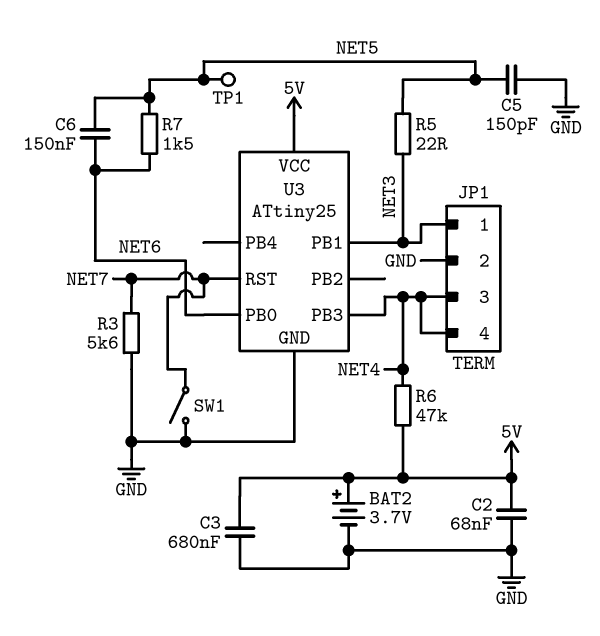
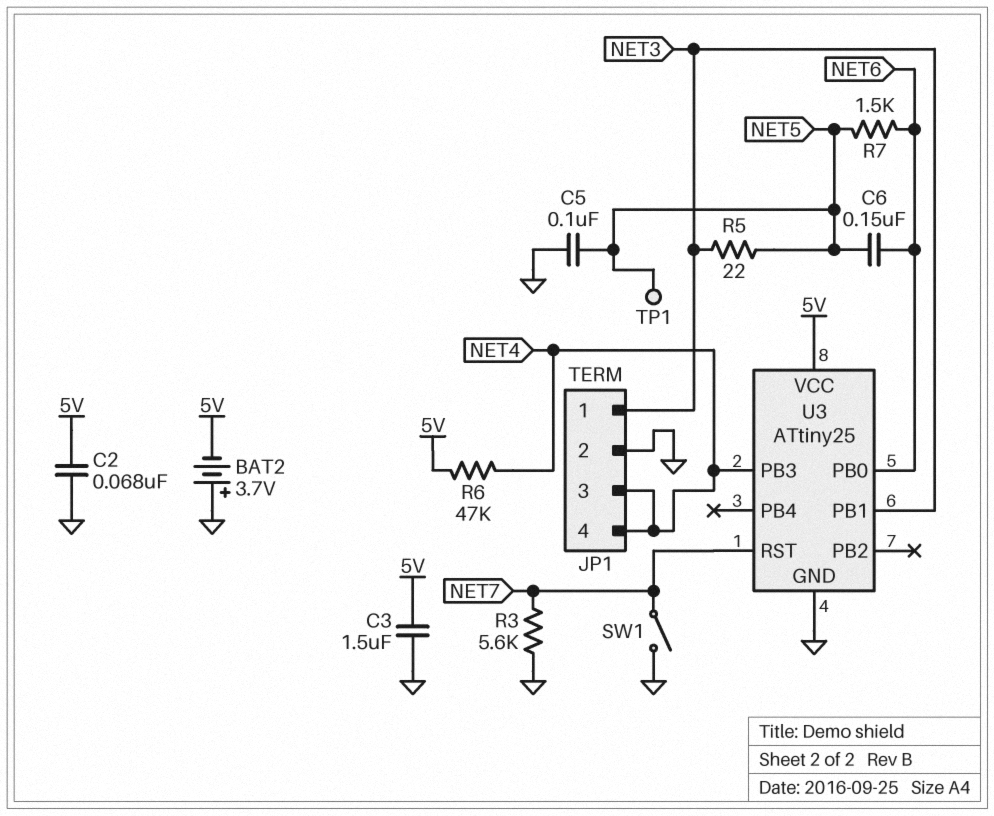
BAT2: 3.7V (plus 5V, minus GND) -> 3.7V (plus GND, minus 5V)
C3: 680nF (5V, GND) -> 1.5uF (5V, GND)
C5: 150pF (GND, NET5) -> 100nF (GND, NET5)

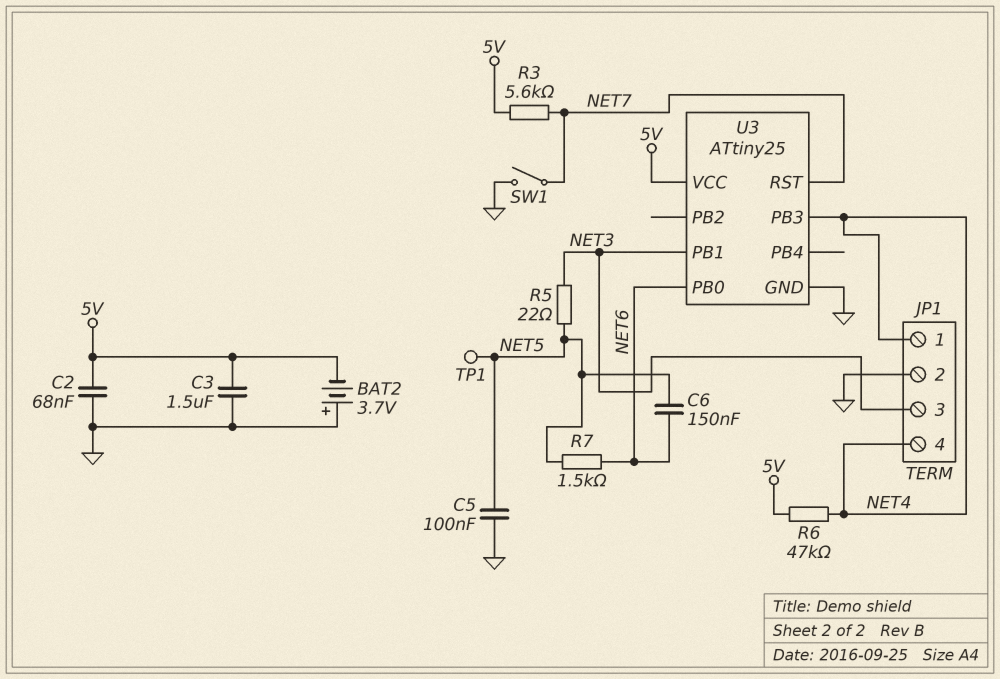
JP1 pin 1: NET3 -> NET4
JP1 pin 3: NET4 -> NET3
R3: 5.6k (GND, NET7) -> 5.6k (5V, NET7)

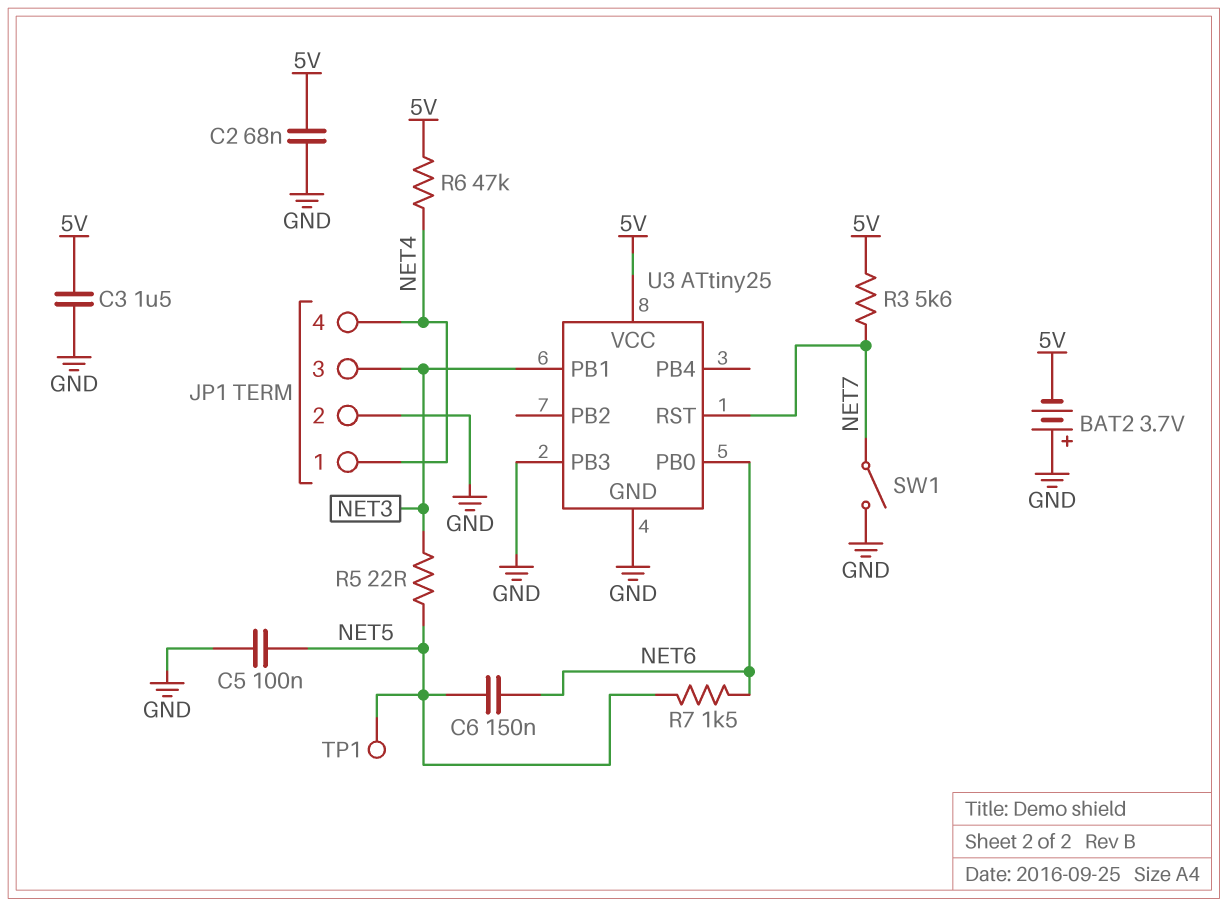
U3 pin PB3: NET4 -> GND

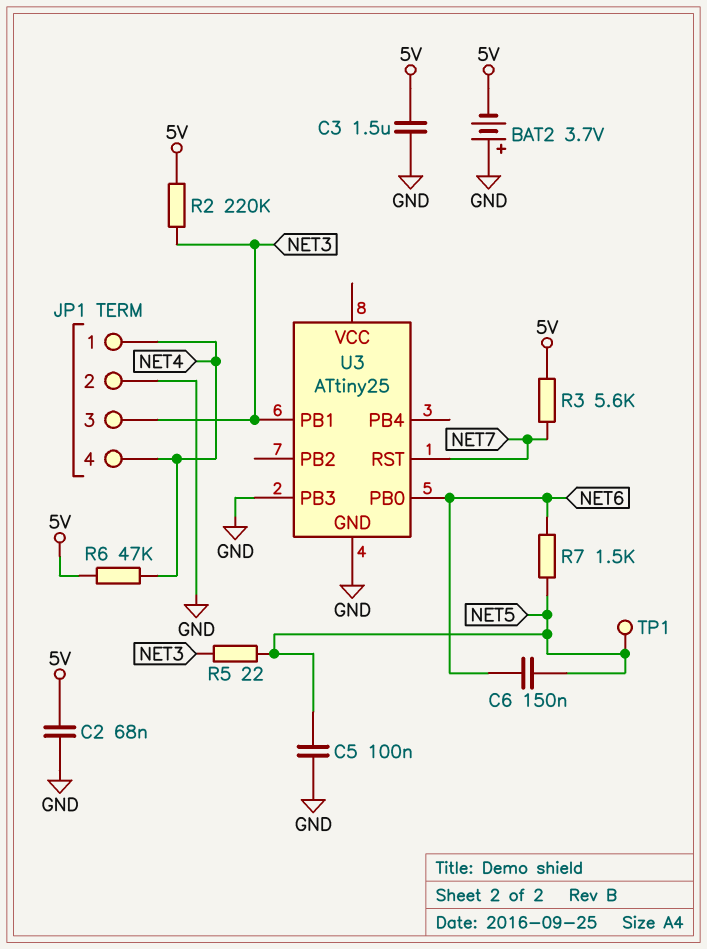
R2: none -> 220k (5V, NET3)
SW1: switch (GND, NET7) -> none
U3 pin VCC: 5V -> none

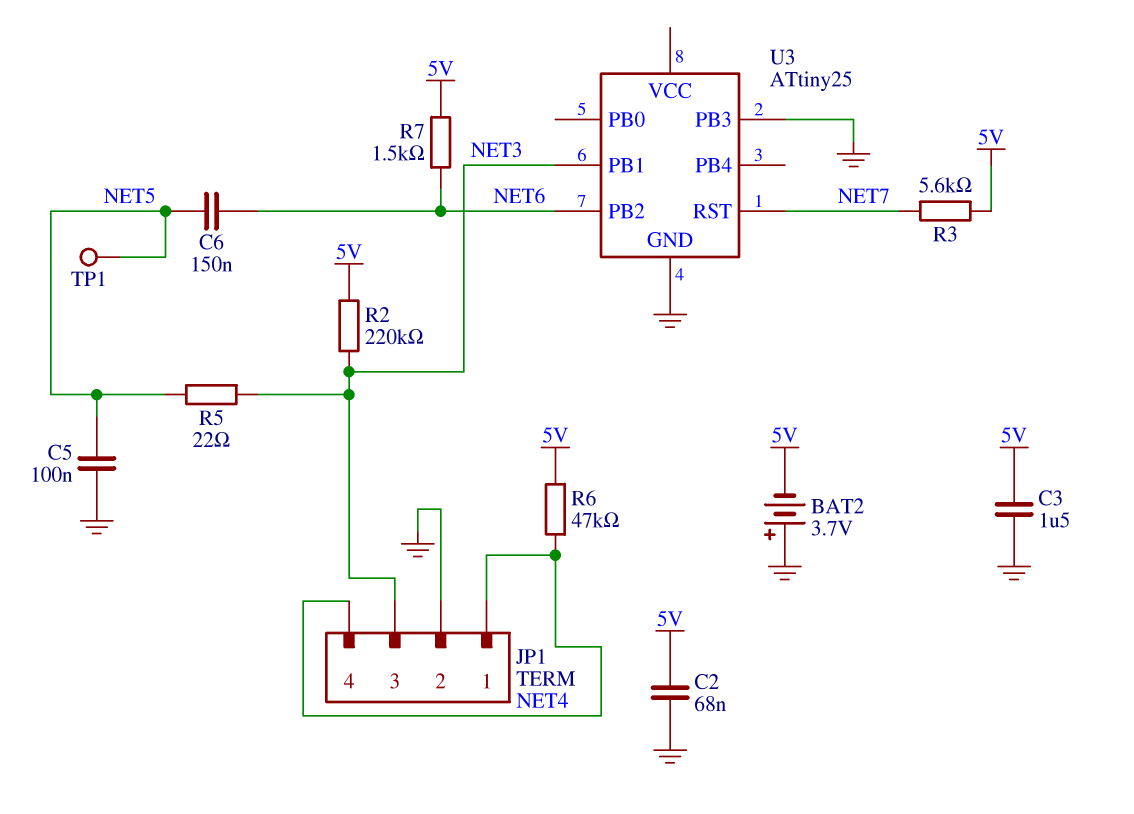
R7: 1.5k (NET5, NET6) -> 1.5k (5V, NET6)
U3 pin PB0: NET6 -> none
U3 pin PB2: none -> NET6

